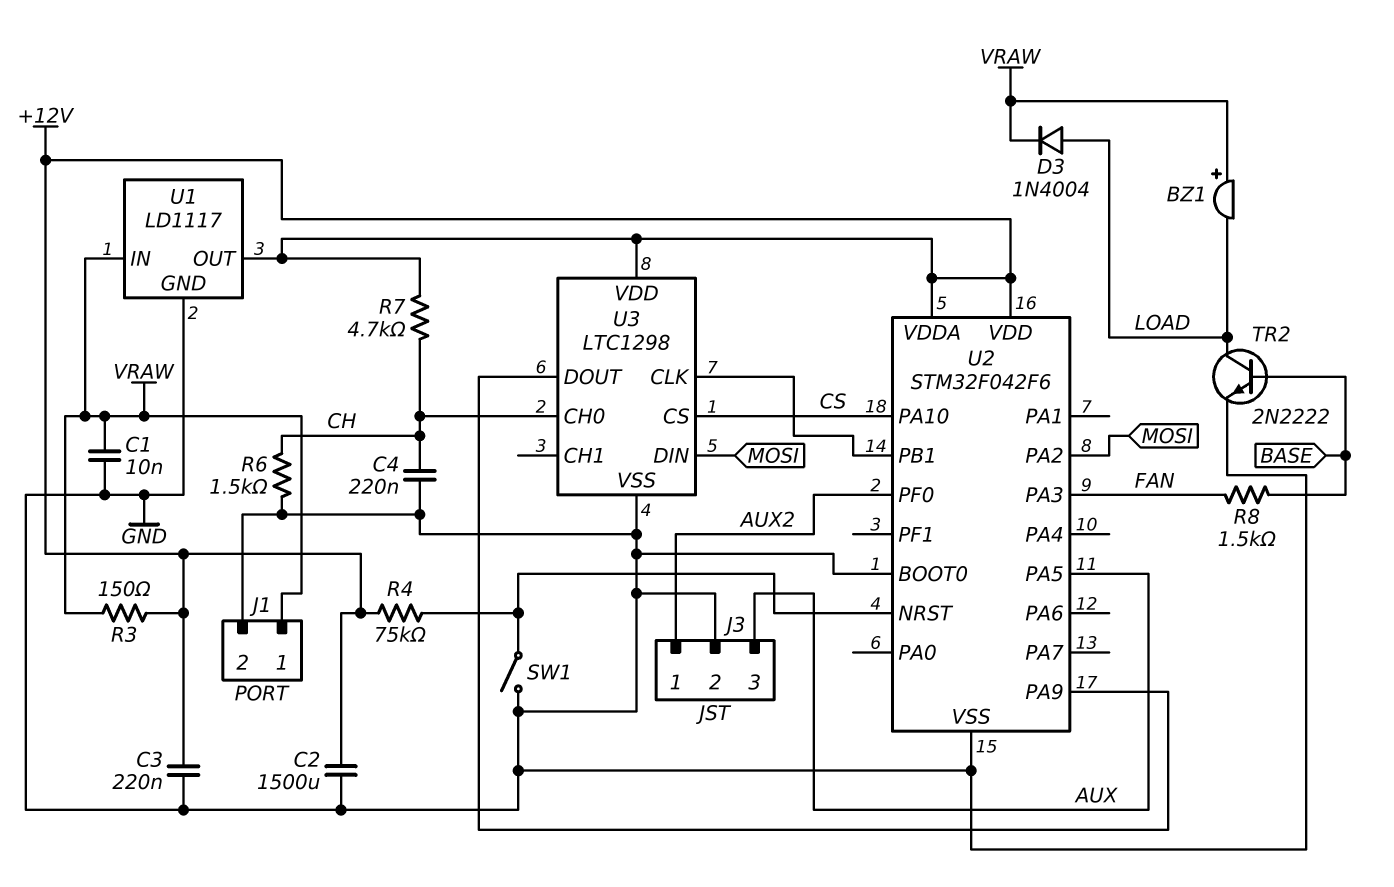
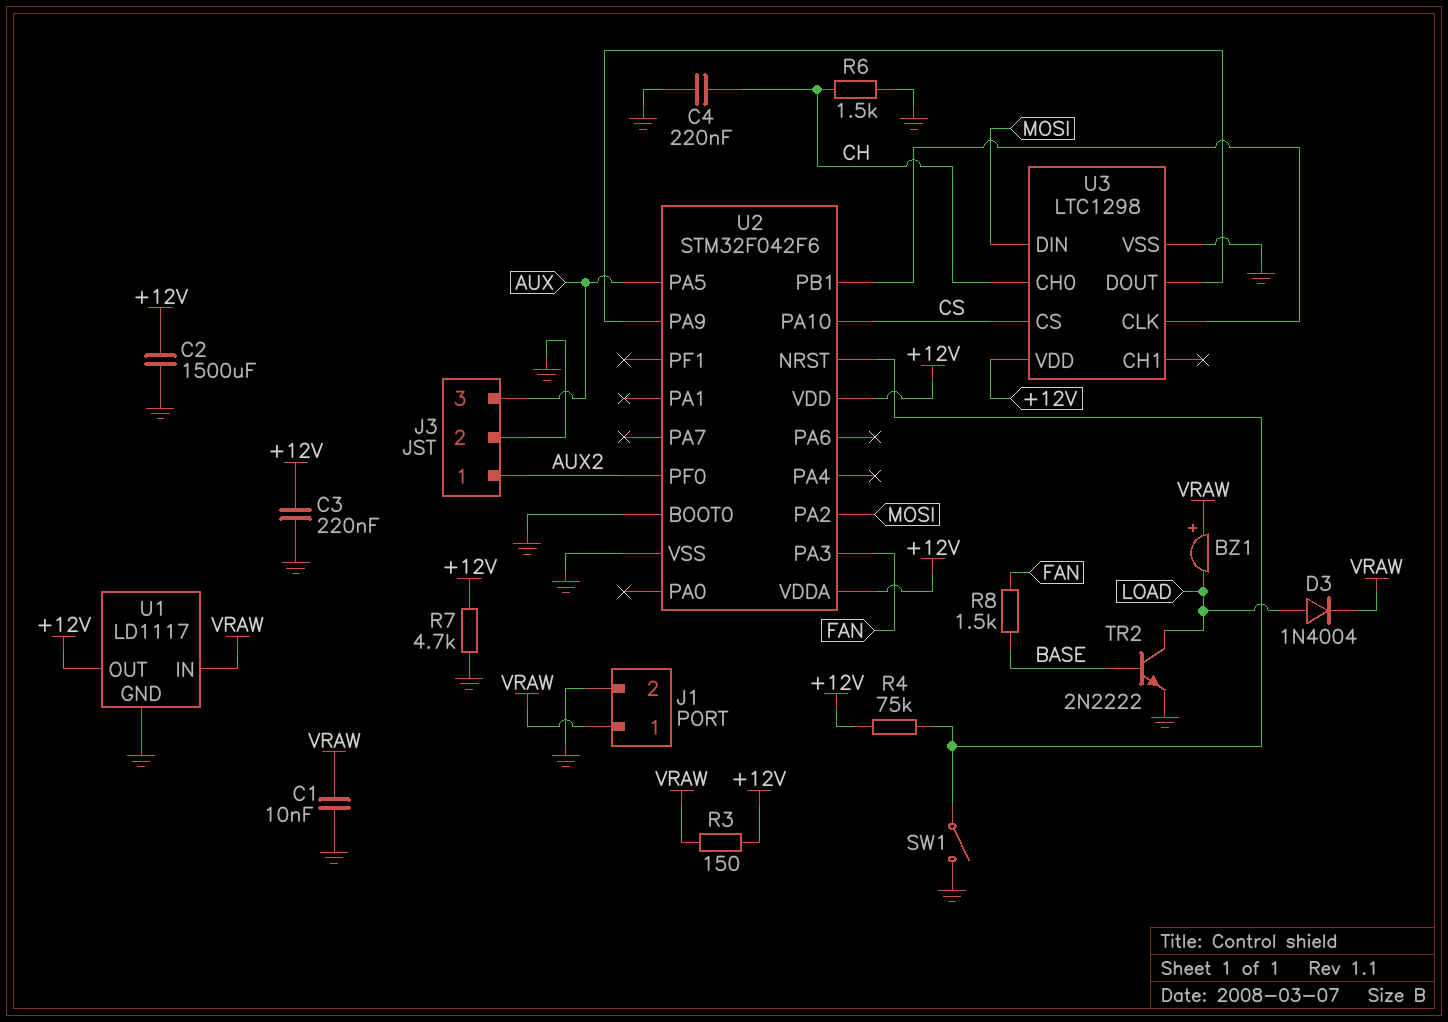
R7: 4.7k (+12V, CH) -> 4.7k (+12V, GND)

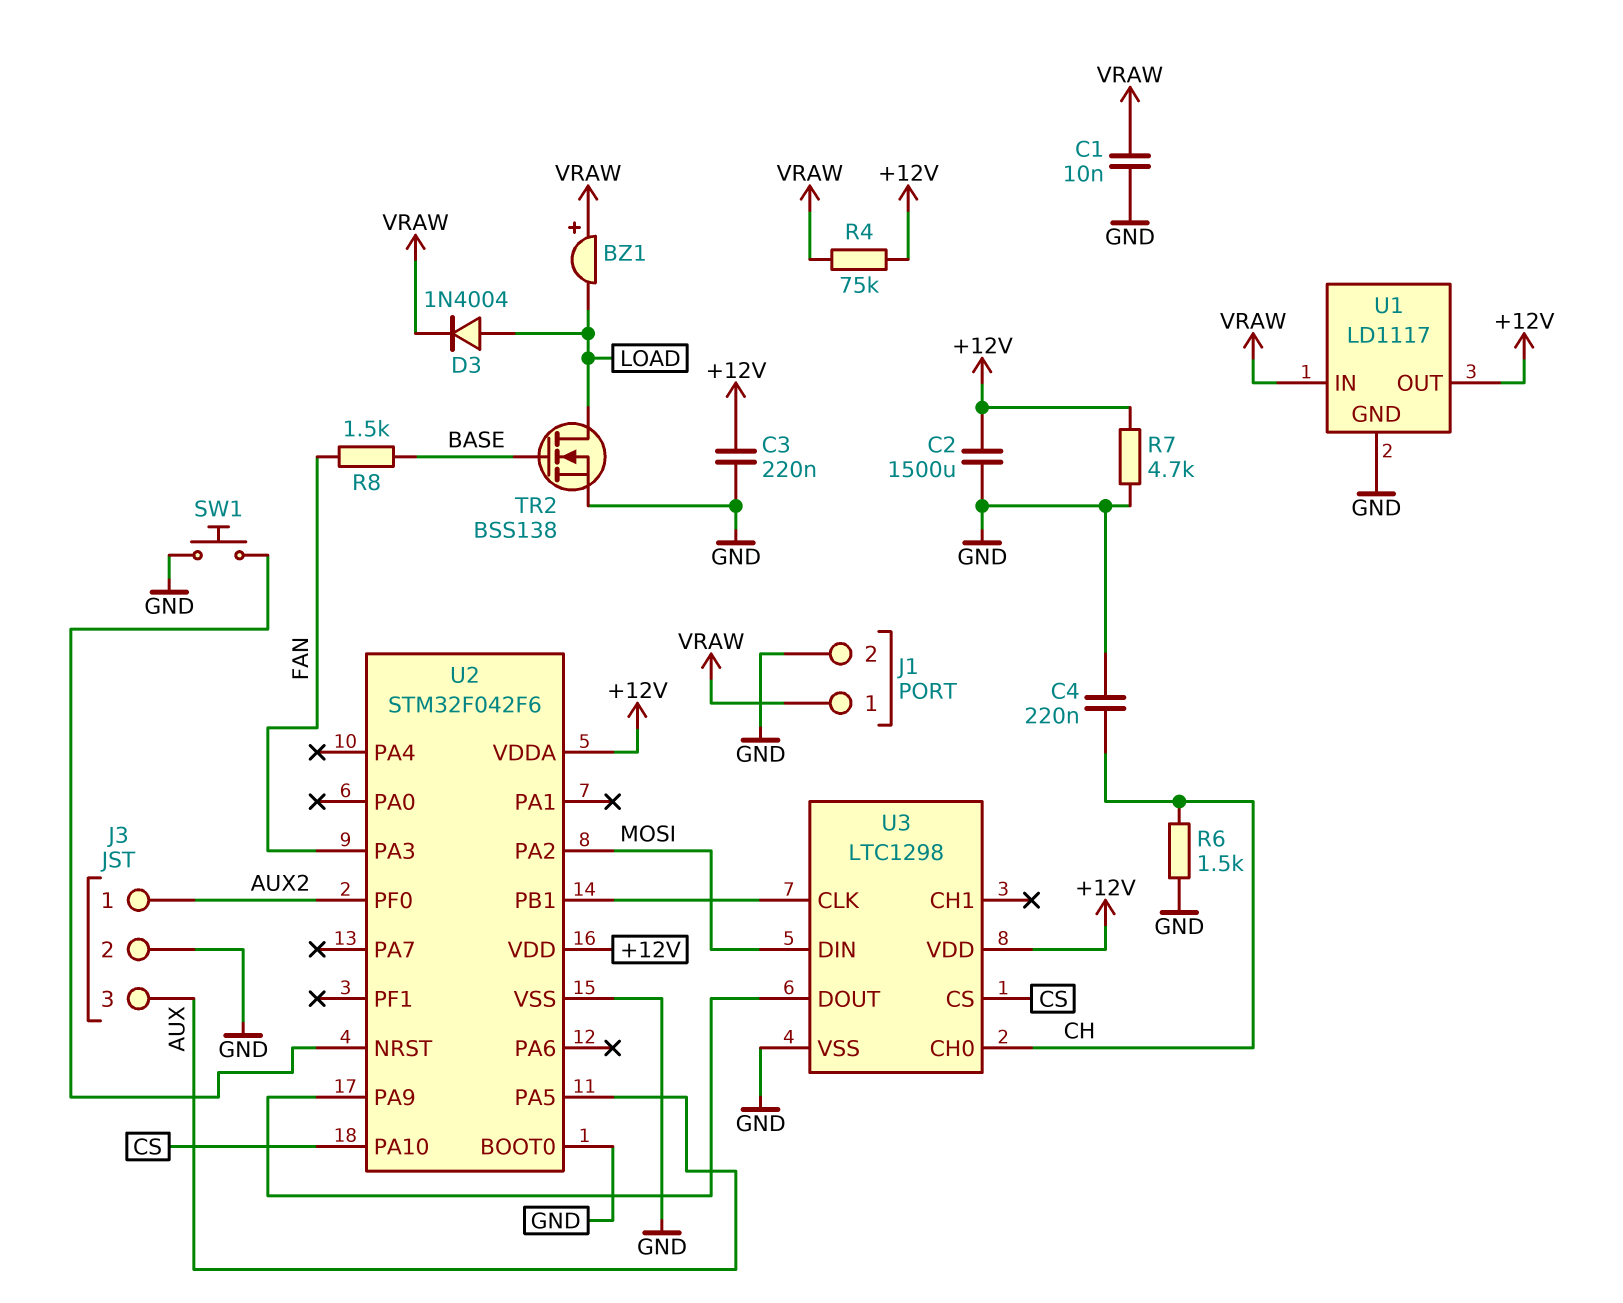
R3: 150 (+12V, VRAW) -> none
R4: 75k (+12V, U2/NRST) -> 75k (+12V, VRAW)
SW1: switch (GND, U2/NRST) -> button (GND, U2/NRST)
TR2: NPN 2N2222 (B BASE, C LOAD, E GND) -> NMOS BSS138 (G BASE, D LOAD, S GND)

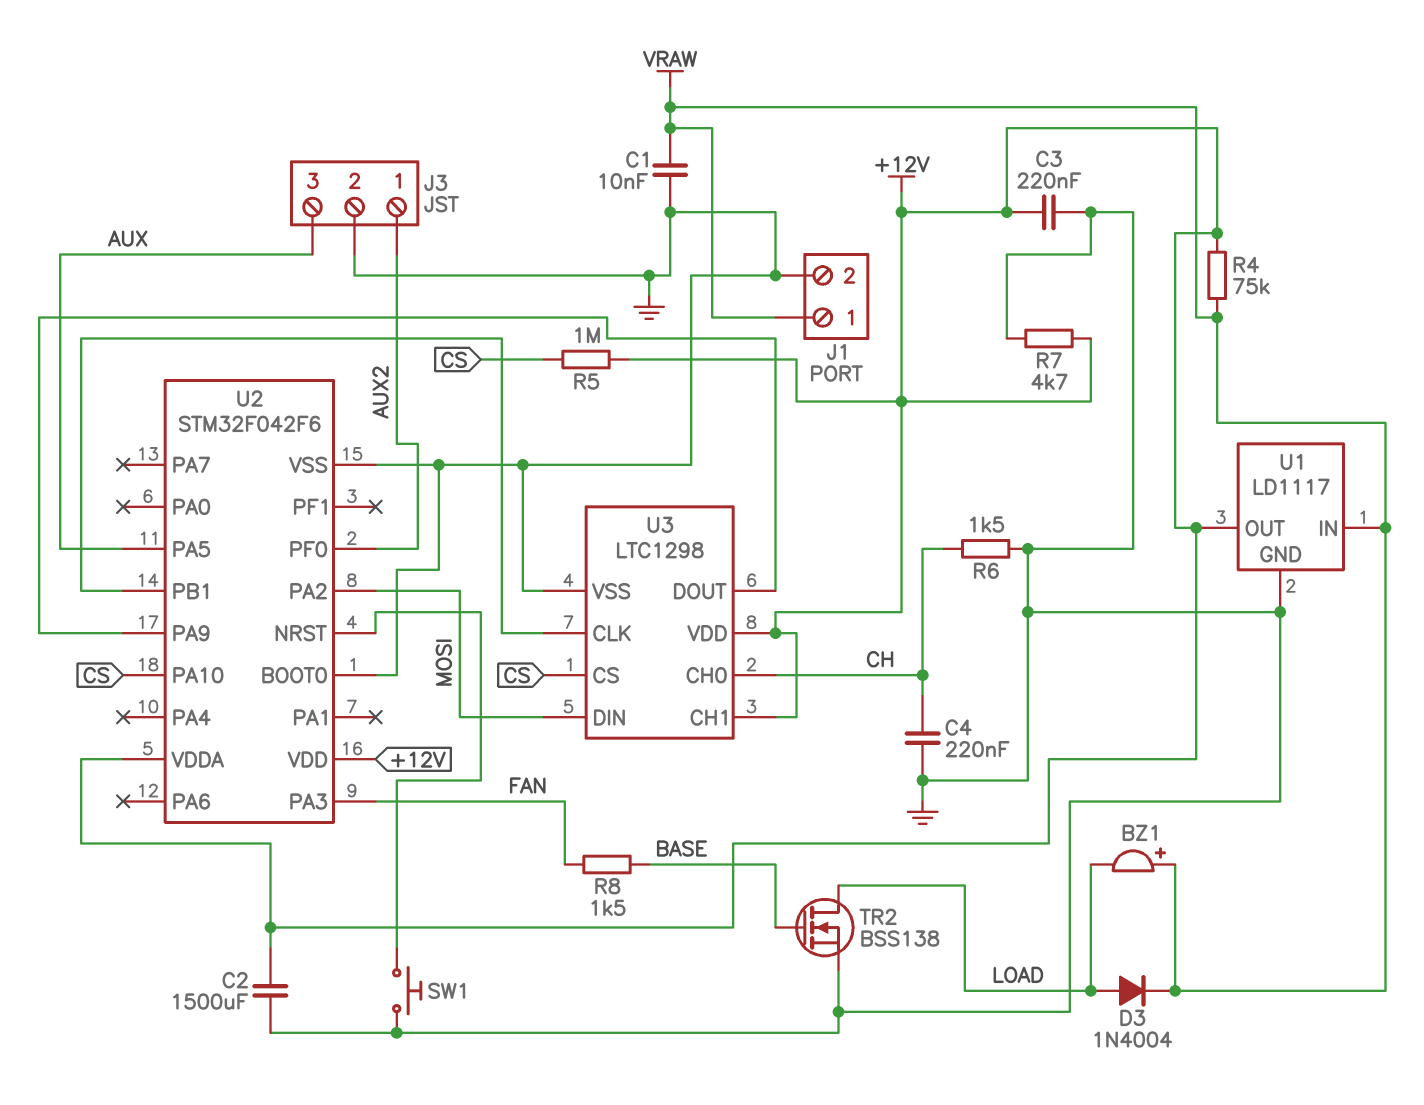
R5: none -> 1M (+12V, CS)
U3 pin CH1: none -> +12V

